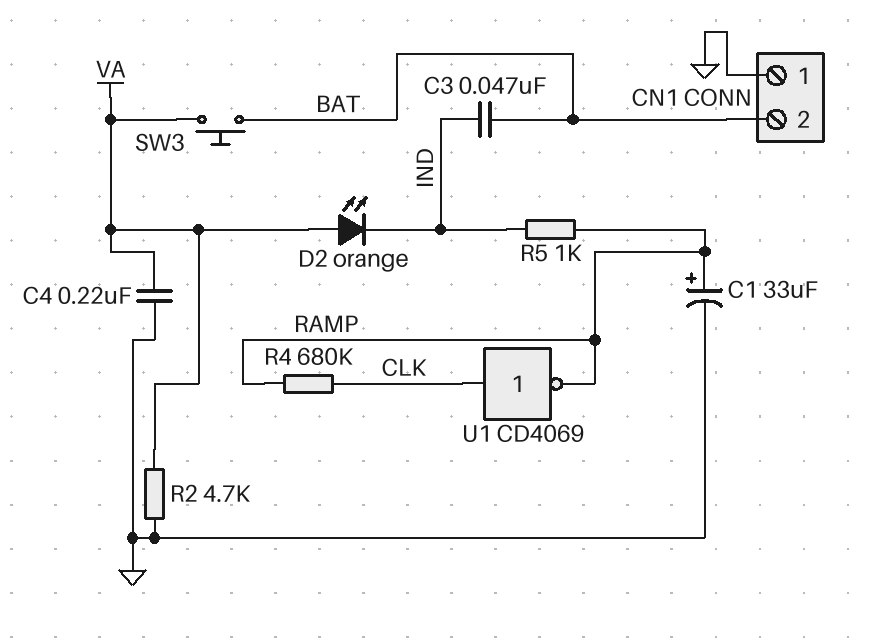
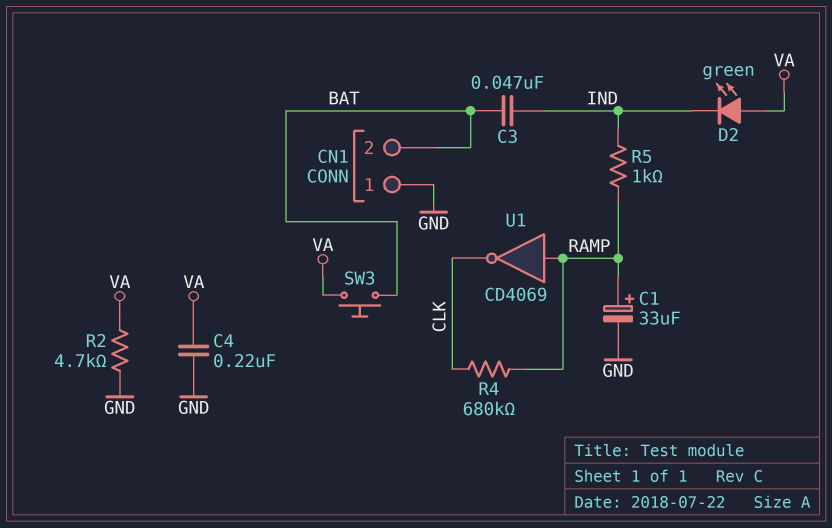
D2: LED orange (A VA, K IND) -> LED green (A VA, K IND)
U1: NOT CD4069 (in CLK, out RAMP) -> NOT CD4069 (in RAMP, out CLK)

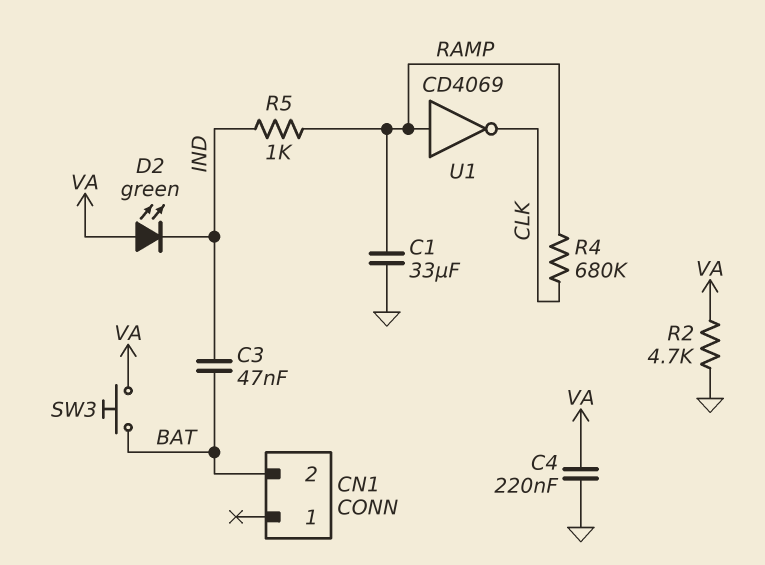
C1: 33uF (plus RAMP, minus GND) -> 33uF (GND, RAMP)
CN1 pin 1: GND -> none

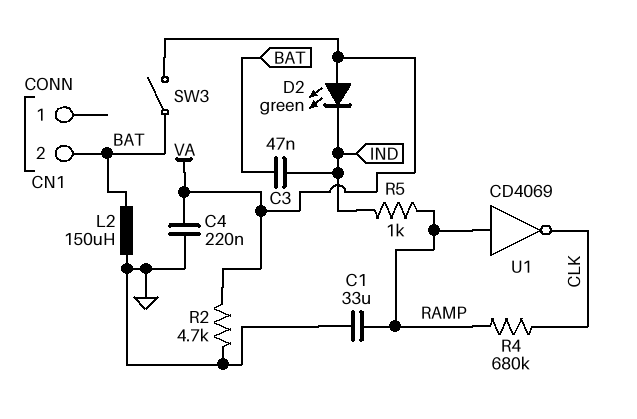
L2: none -> 150uH (BAT, GND)
SW3: button (BAT, VA) -> switch (BAT, VA)

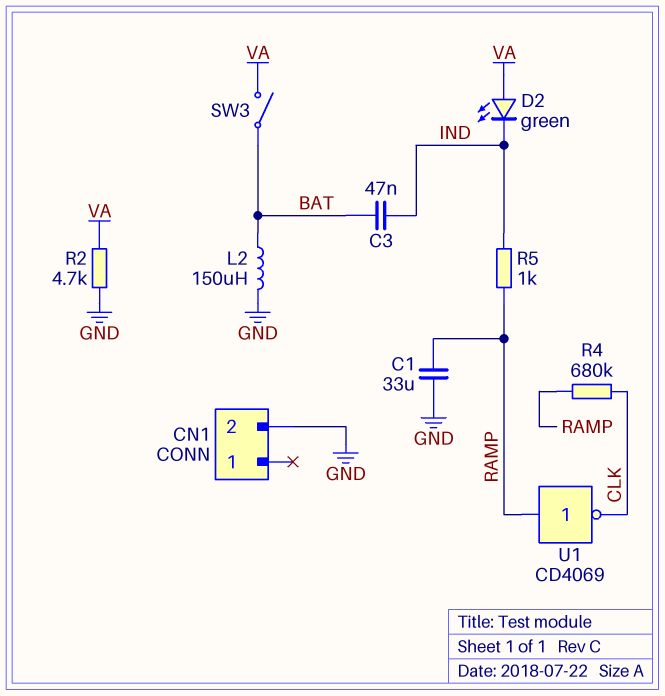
C4: 220nF (GND, VA) -> none
CN1 pin 2: BAT -> GND

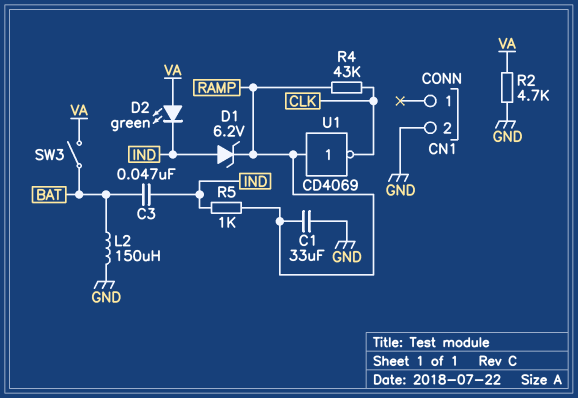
D1: none -> zener 6.2V (A IND, K RAMP)
R4: 680k (CLK, RAMP) -> 43k (CLK, RAMP)

